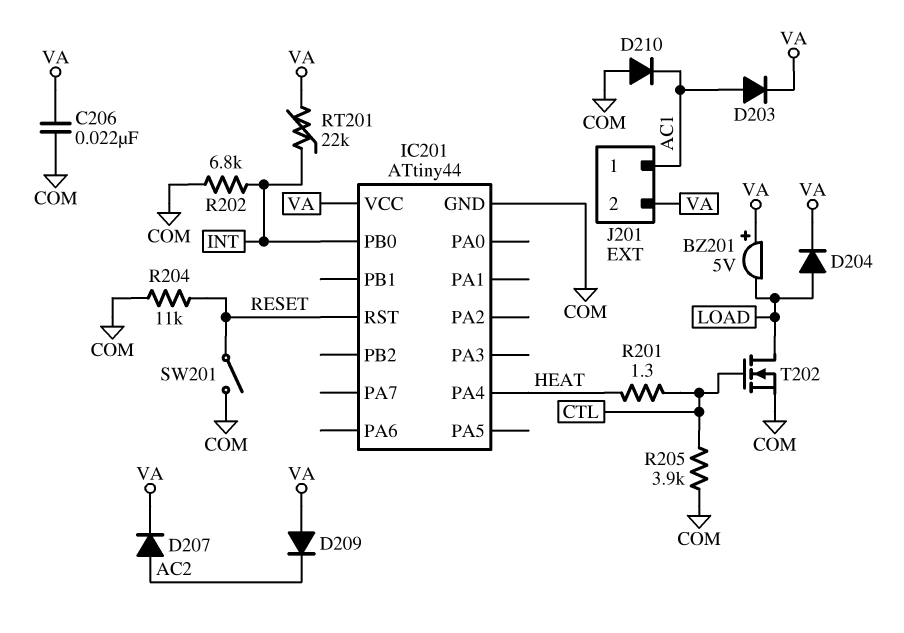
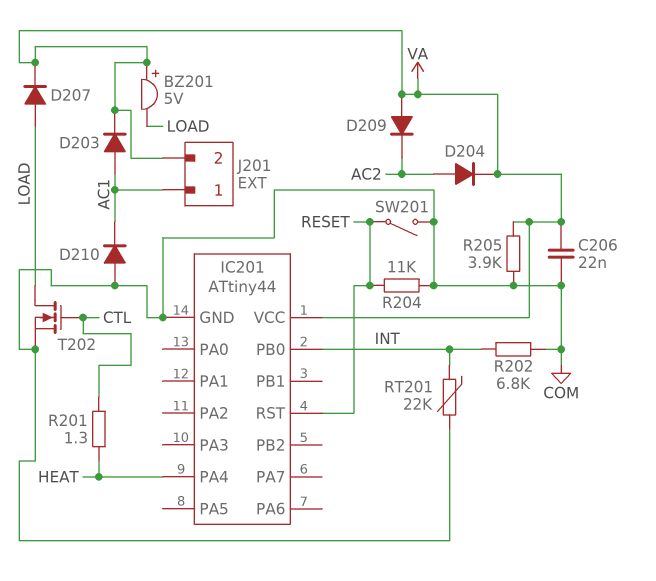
D204: diode (A LOAD, K VA) -> diode (A AC2, K VA)
D207: diode (A AC2, K VA) -> diode (A LOAD, K VA)
R205: 3.9k (COM, CTL) -> 3.9k (COM, VA)
RT201: 22k (INT, VA) -> 22k (COM, INT)

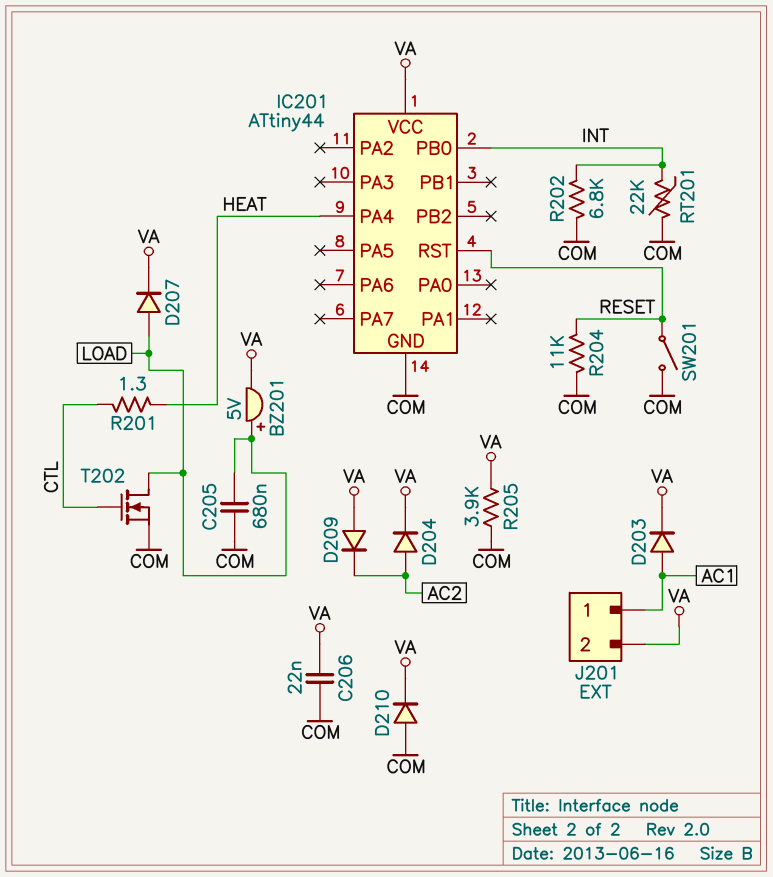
BZ201: buzzer 5V (plus VA, minus LOAD) -> buzzer 5V (plus LOAD, minus VA)
C205: none -> 680nF (COM, LOAD)
D210: diode (A COM, K AC1) -> diode (A COM, K VA)

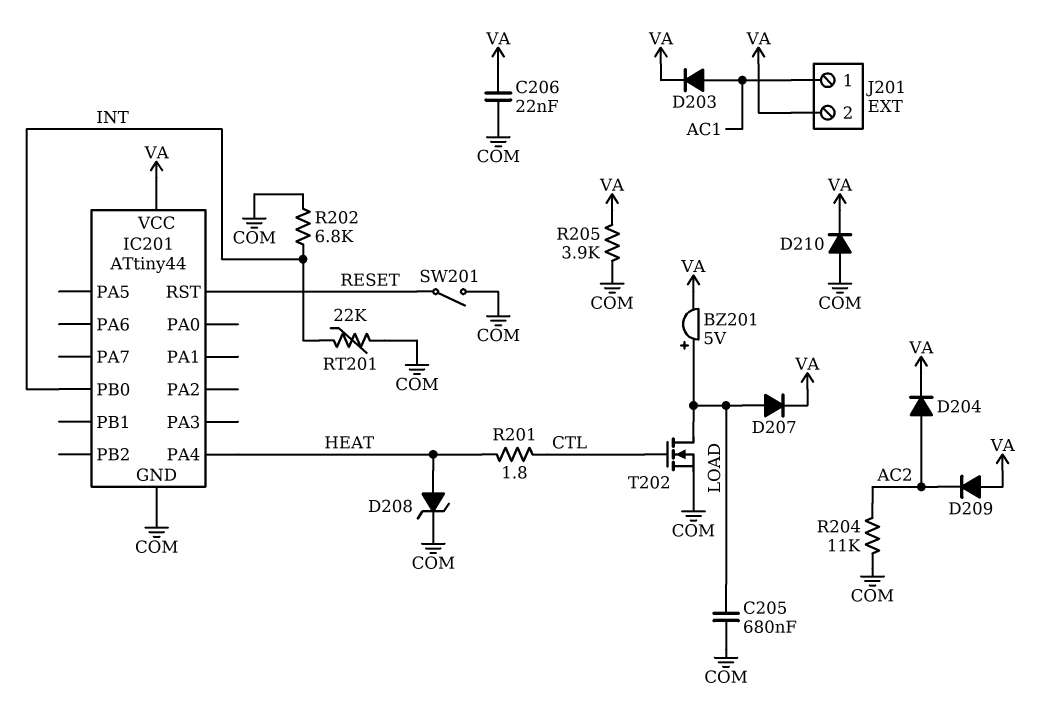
D208: none -> zener (A HEAT, K COM)
R201: 1.3 (CTL, HEAT) -> 1.8 (CTL, HEAT)
R204: 11k (COM, RESET) -> 11k (AC2, COM)

